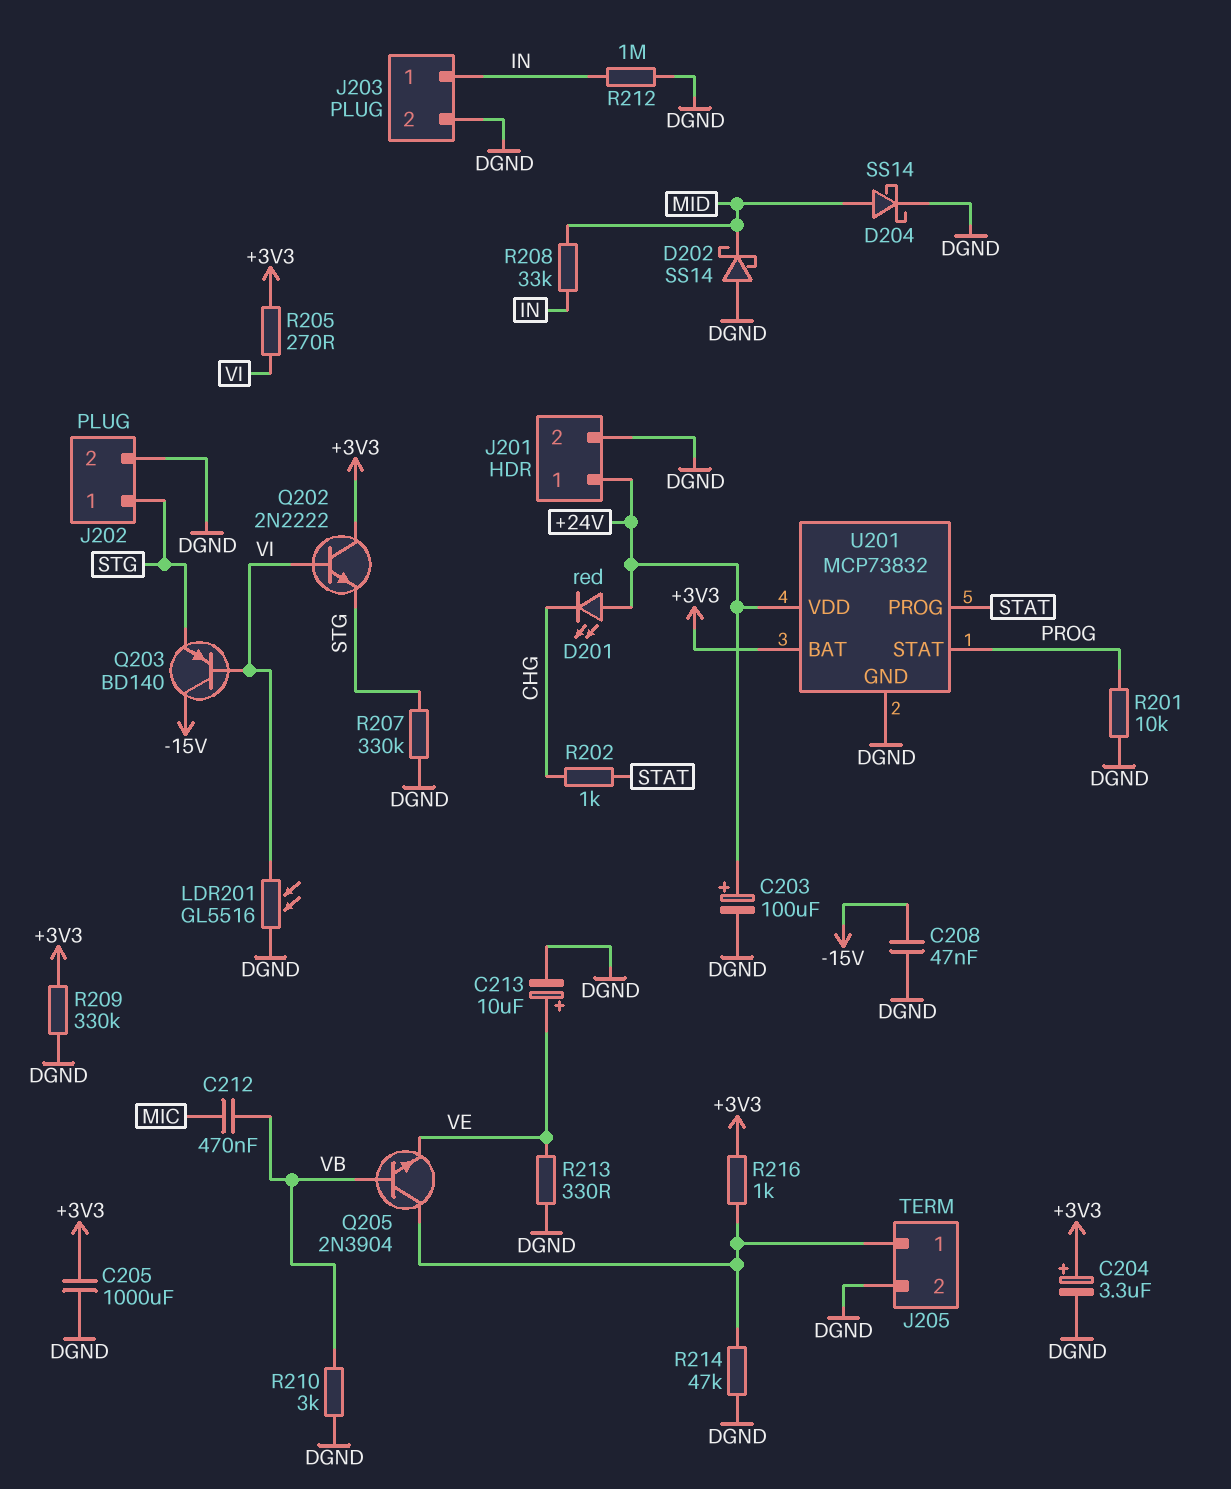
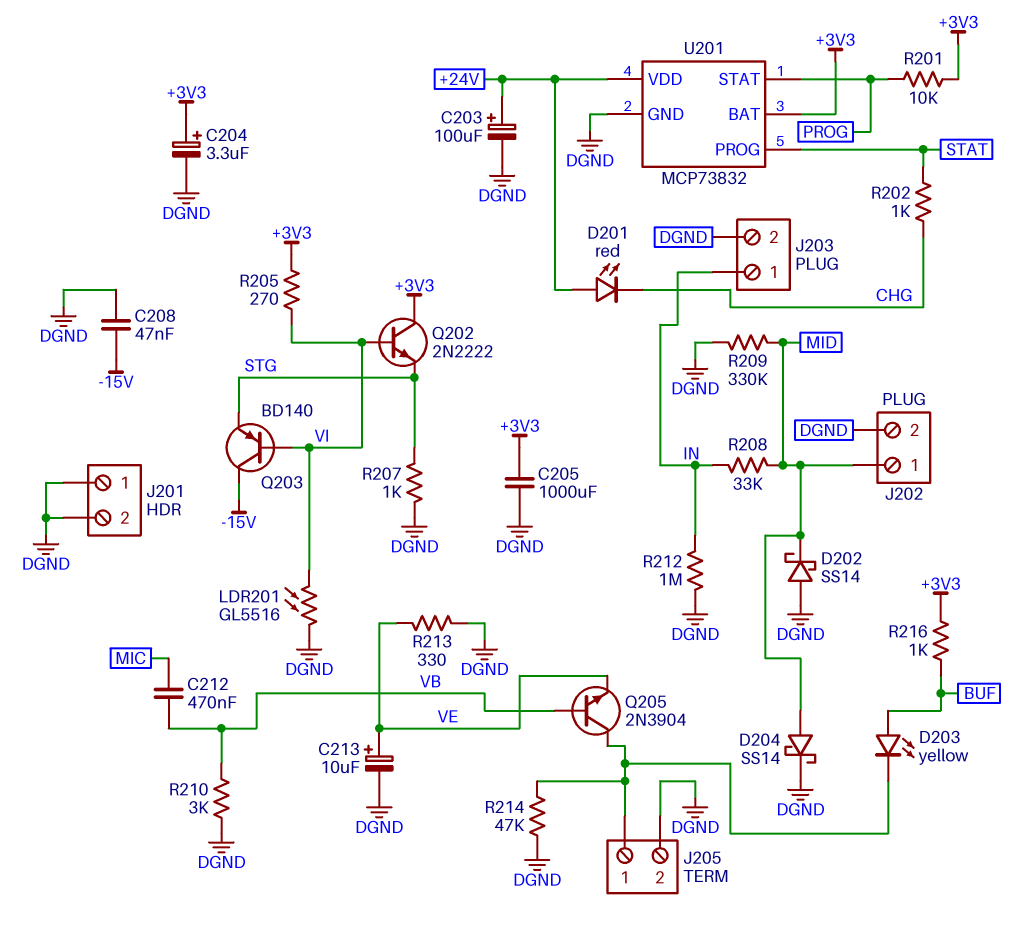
D203: none -> LED yellow (A BUF, K J205/1)
J201 pin 1: +24V -> DGND
J202 pin 1: STG -> MID
R201: 10k (DGND, PROG) -> 10k (+3V3, PROG)
R207: 330k (DGND, STG) -> 1k (DGND, STG)
R209: 330k (+3V3, DGND) -> 330k (DGND, MID)
R216: 1k (+3V3, J205/1) -> 1k (+3V3, BUF)

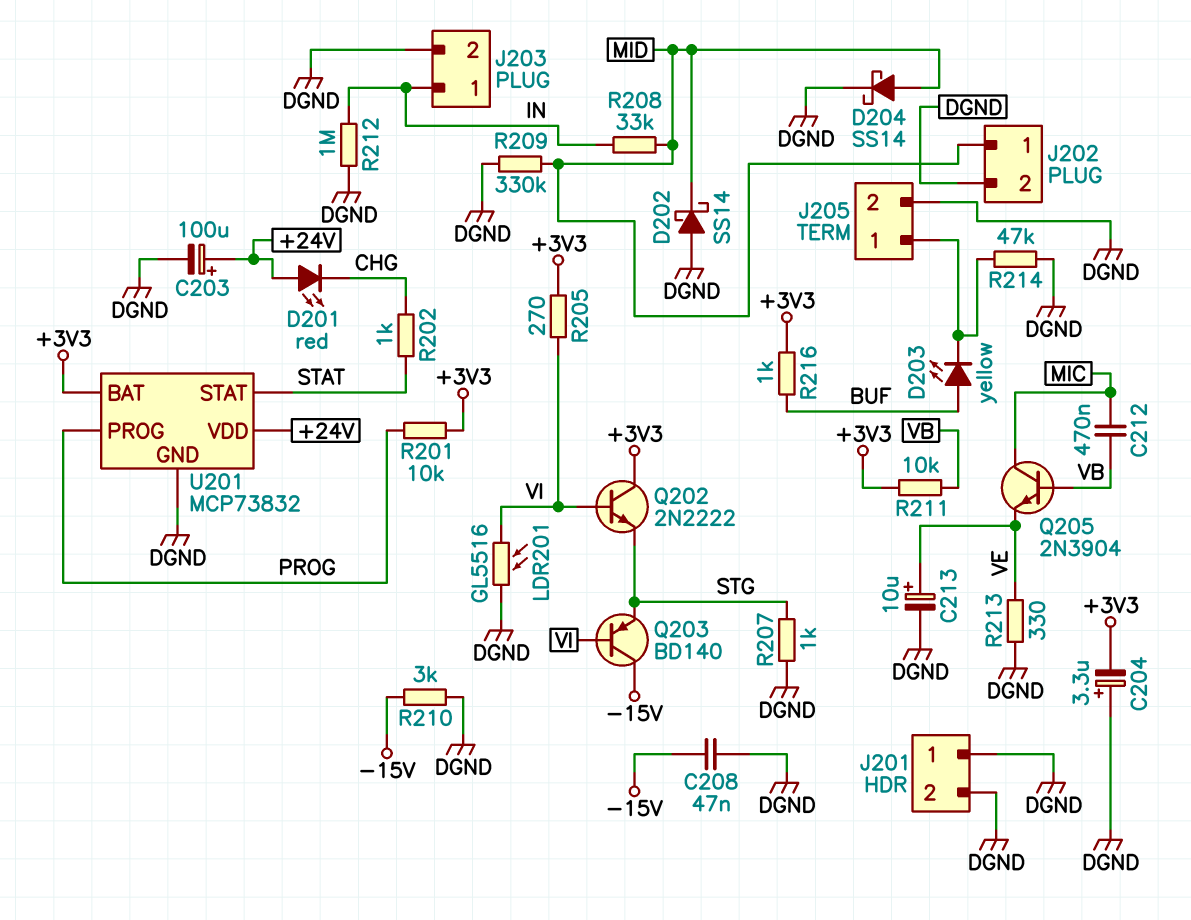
C204: 3.3uF (plus +3V3, minus DGND) -> 3.3uF (plus DGND, minus +3V3)
C205: 1000uF (+3V3, DGND) -> none
Q205: NPN 2N3904 (B VB, C J205/1, E VE) -> NPN 2N3904 (B VB, C MIC, E VE)
R210: 3k (DGND, VB) -> 3k (-15V, DGND)
R211: none -> 10k (+3V3, VB)
U201 pin PROG: STAT -> PROG
U201 pin STAT: PROG -> STAT

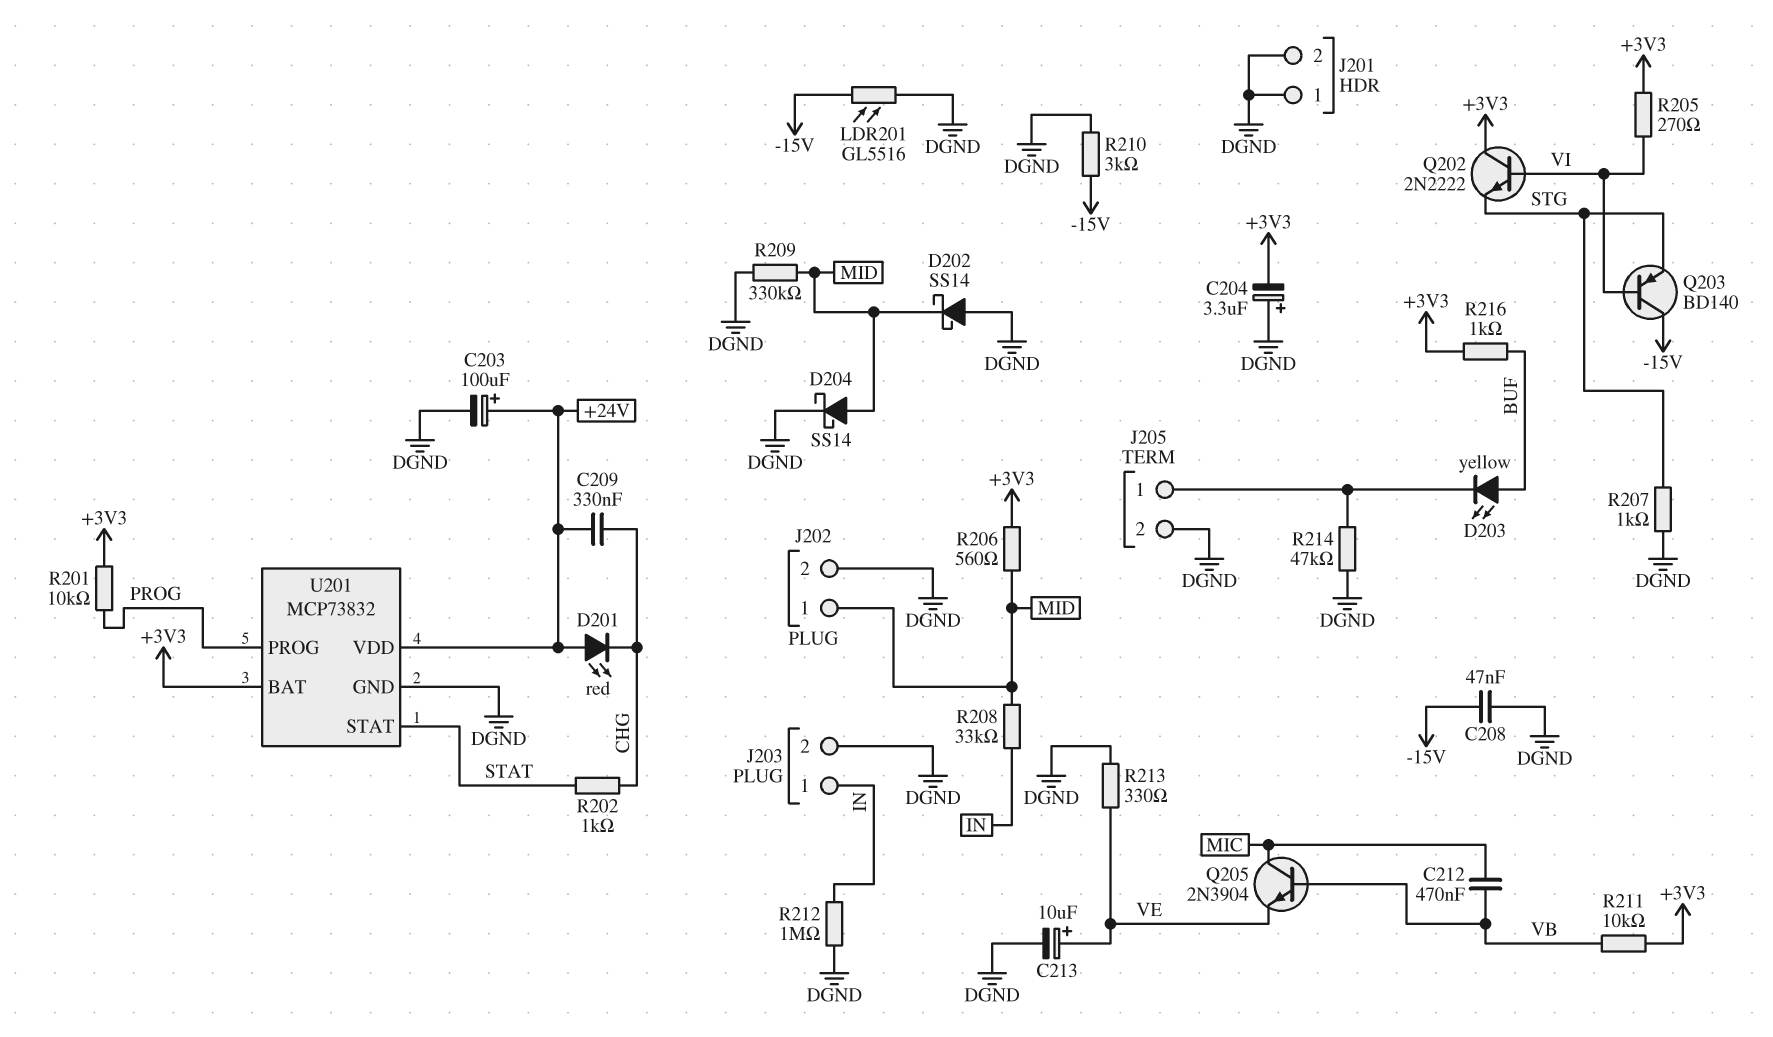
C209: none -> 330nF (+24V, CHG)
LDR201: GL5516 (DGND, VI) -> GL5516 (-15V, DGND)
R206: none -> 560 (+3V3, MID)

